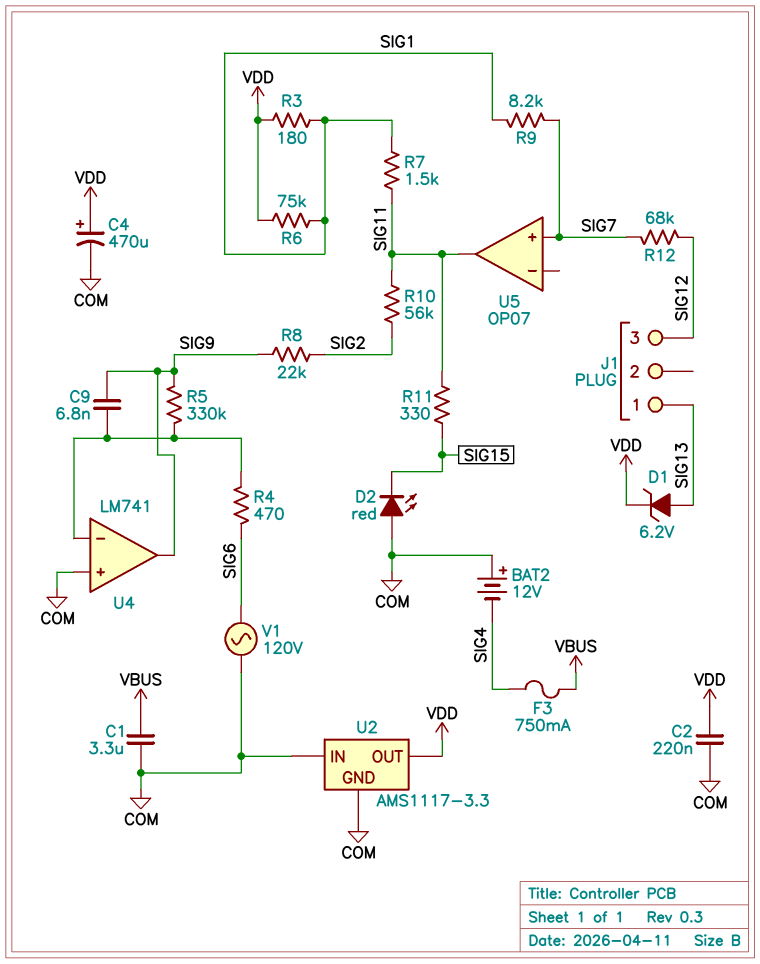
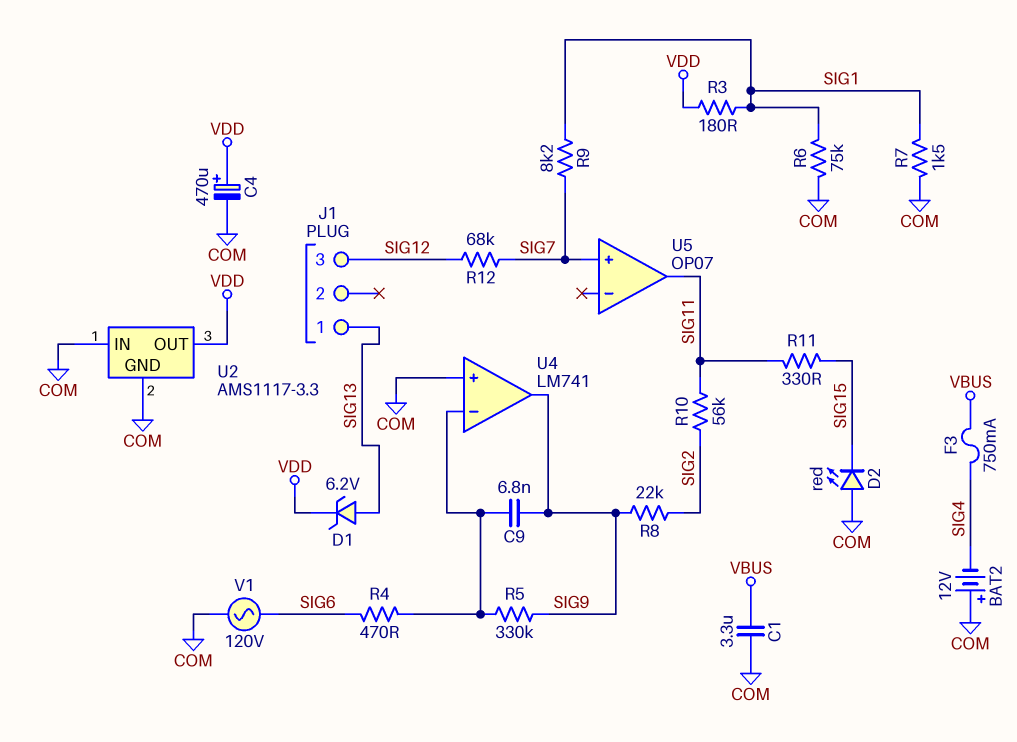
C2: 220nF (COM, VDD) -> none
R6: 75k (SIG1, VDD) -> 75k (COM, SIG1)
R7: 1.5k (SIG1, SIG11) -> 1.5k (COM, SIG1)

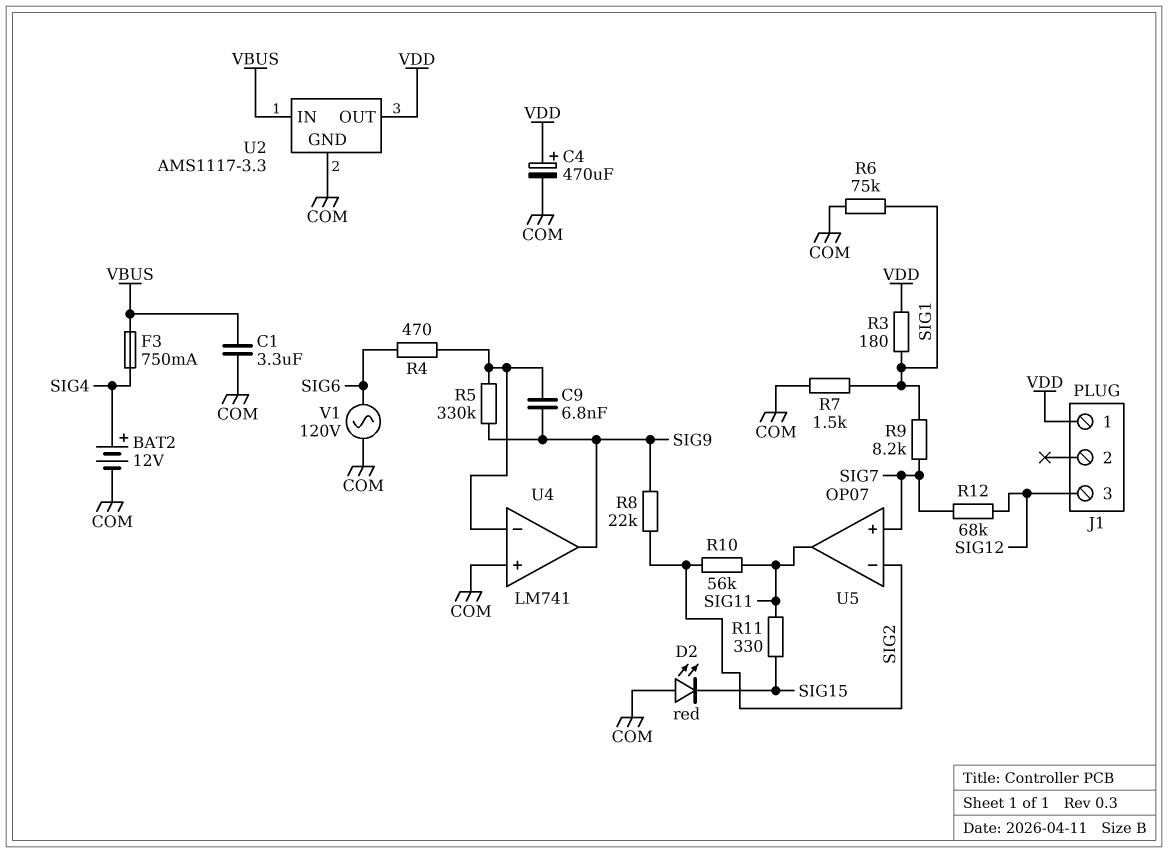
BAT2: 12V (plus COM, minus SIG4) -> 12V (plus SIG4, minus COM)
D1: zener 6.2V (A SIG13, K VDD) -> none
J1 pin 1: SIG13 -> VDD
U2 pin IN: COM -> VBUS
U5 pin in-: none -> SIG2

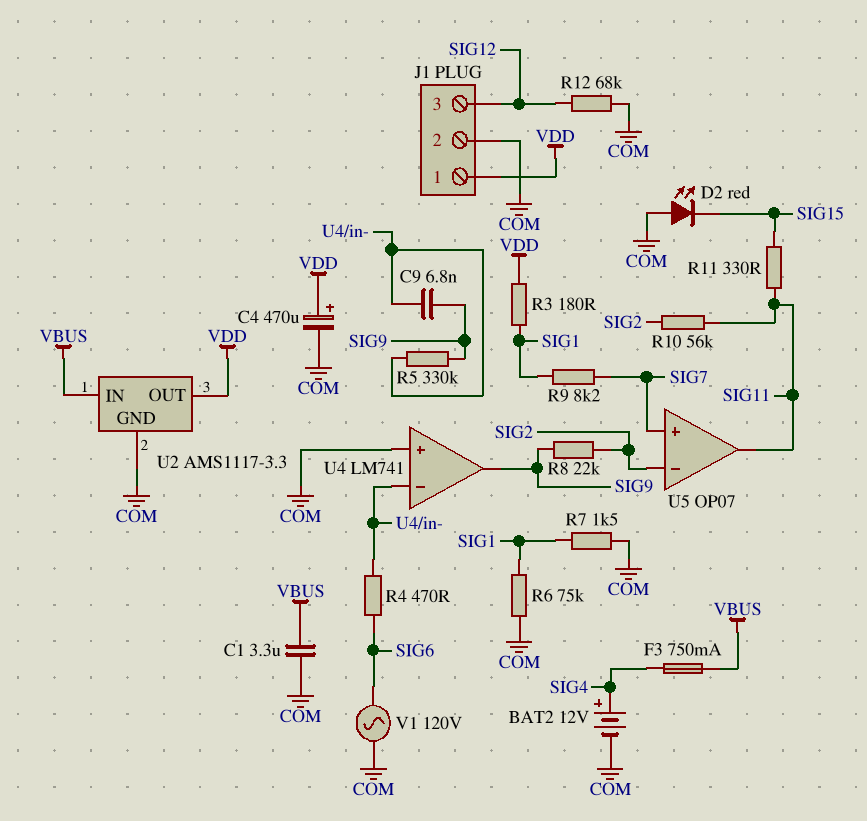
J1 pin 2: none -> COM
R12: 68k (SIG7, SIG12) -> 68k (COM, SIG12)

